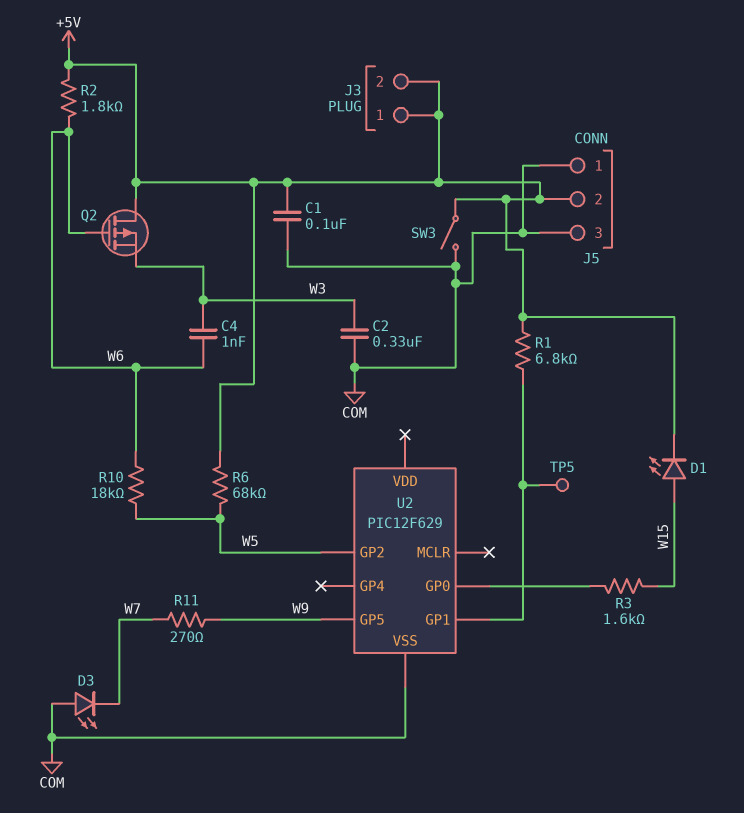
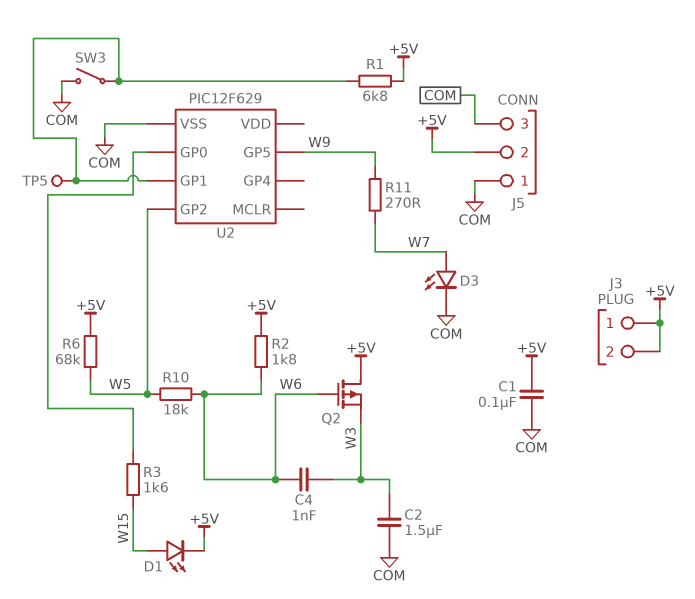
C2: 330nF (COM, W3) -> 1.5uF (COM, W3)
D3: LED (A COM, K W7) -> LED (A W7, K COM)
SW3: switch (+5V, COM) -> switch (COM, U2/GP1)

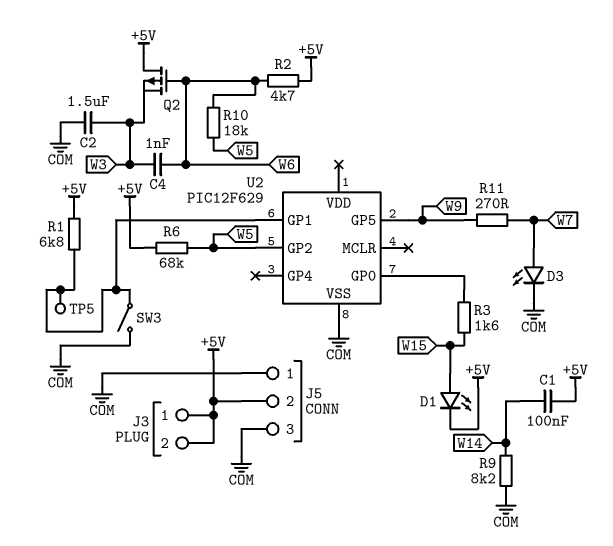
C1: 100nF (+5V, COM) -> 100nF (+5V, W14)
R2: 1.8k (+5V, W6) -> 4.7k (+5V, W6)
R9: none -> 8.2k (COM, W14)

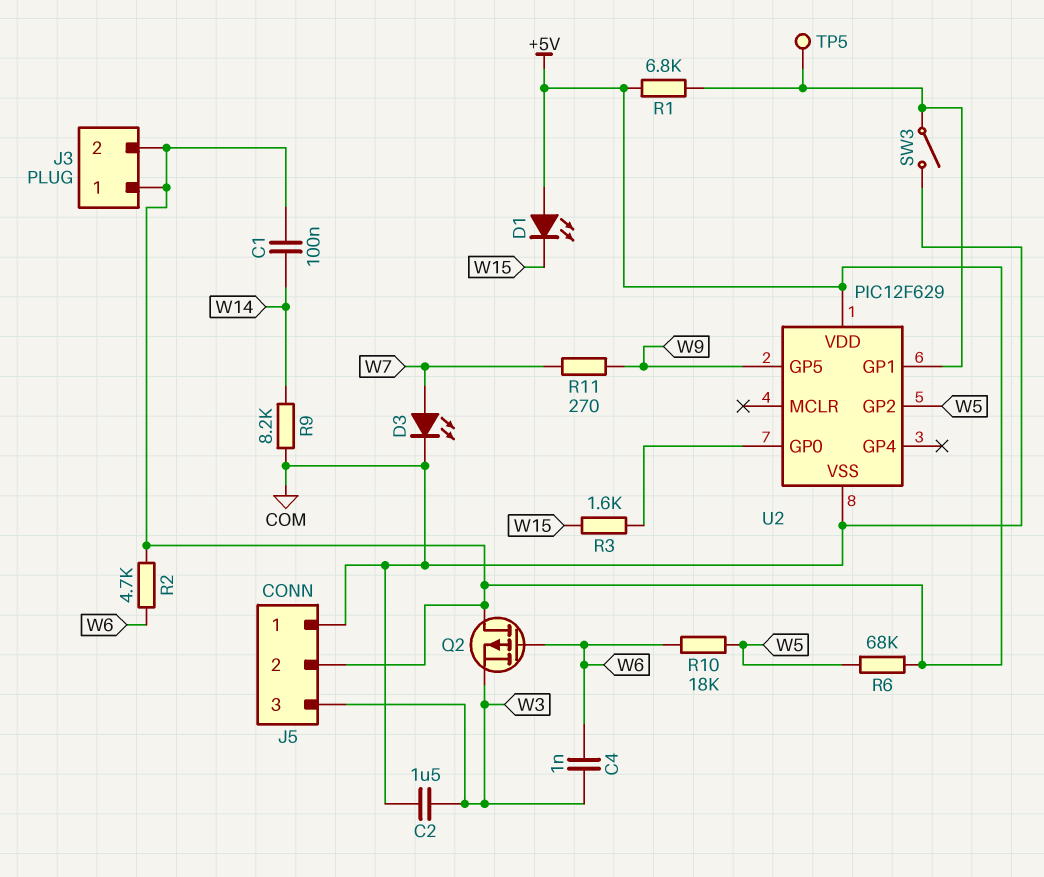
D1: LED (A W15, K +5V) -> LED (A +5V, K W15)
J5 pin 3: COM -> W3
U2 pin VDD: none -> +5V

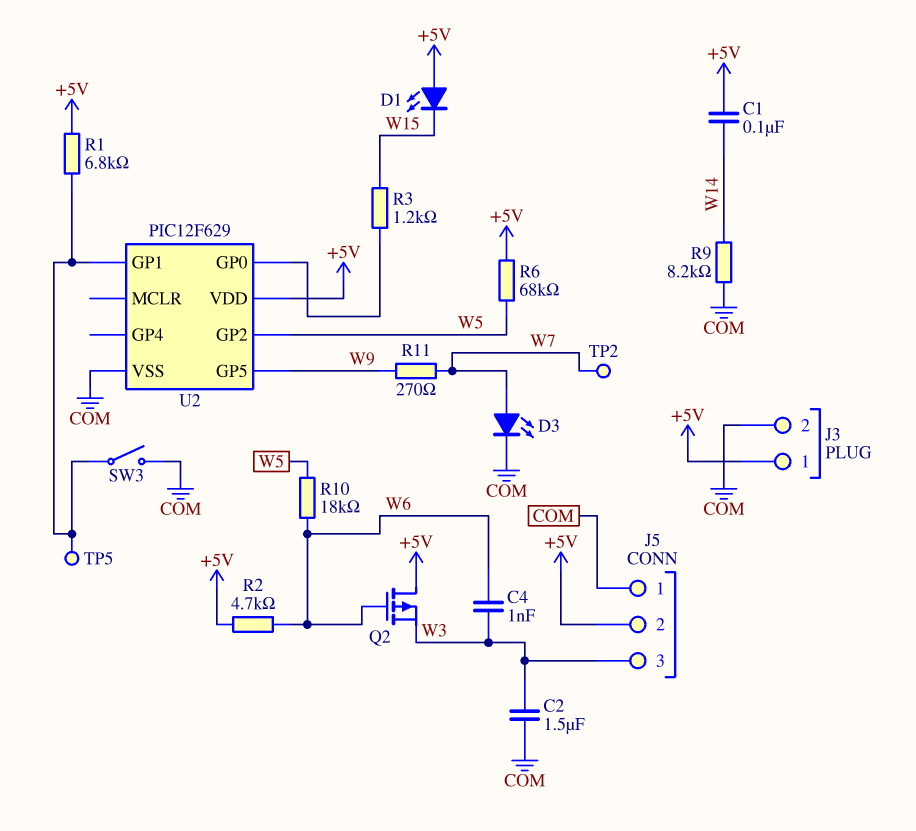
J3 pin 2: +5V -> COM
R3: 1.6k (U2/GP0, W15) -> 1.2k (U2/GP0, W15)
TP2: none -> test point (W7)

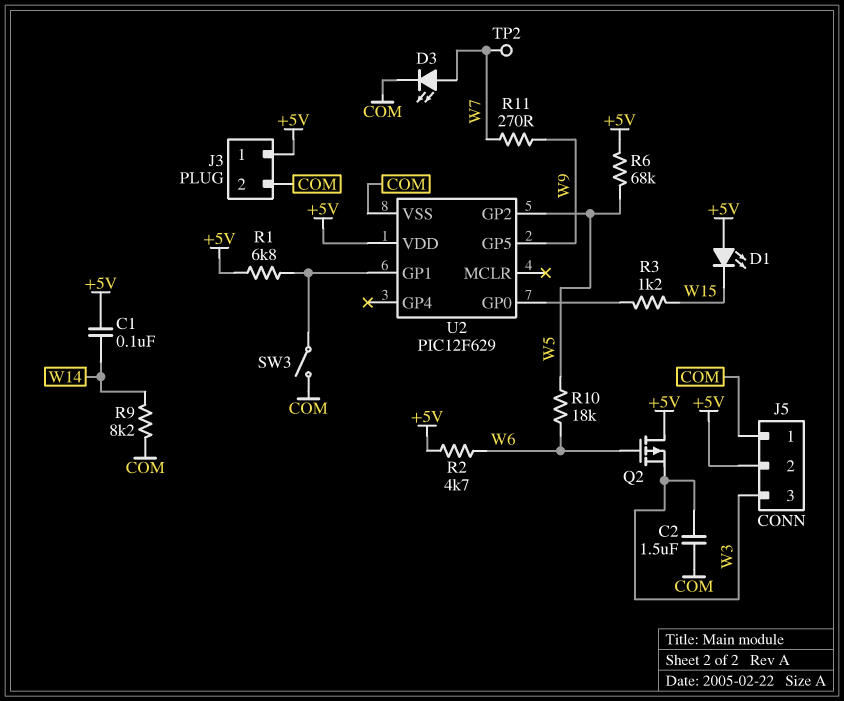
C4: 1nF (W3, W6) -> none
TP5: test point (U2/GP1) -> none

